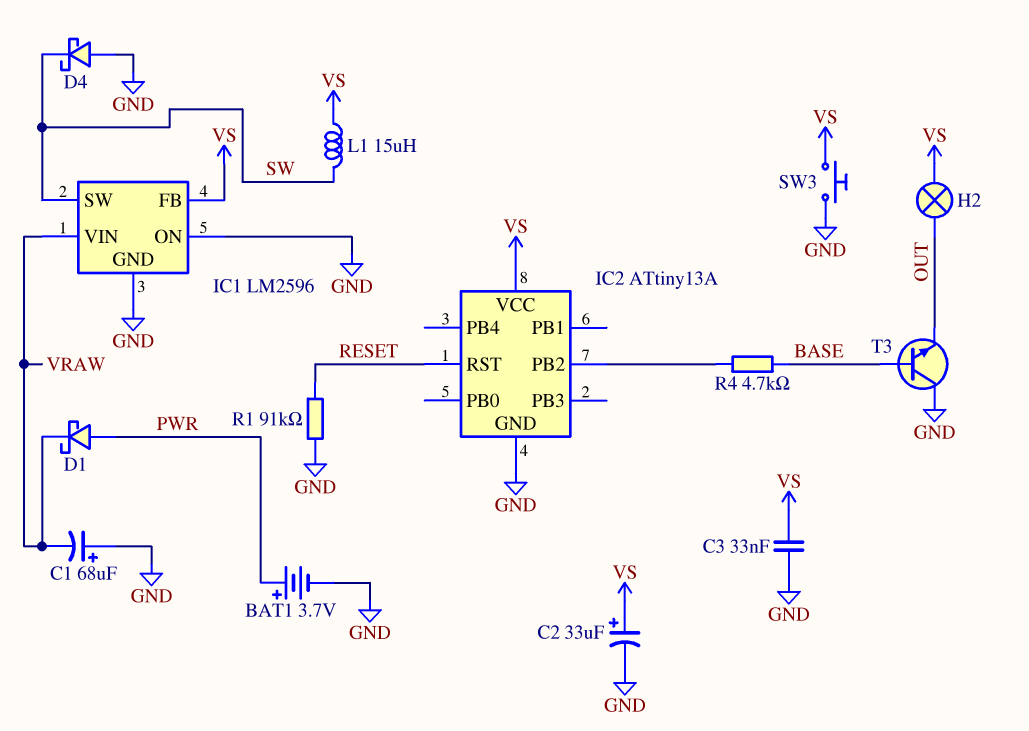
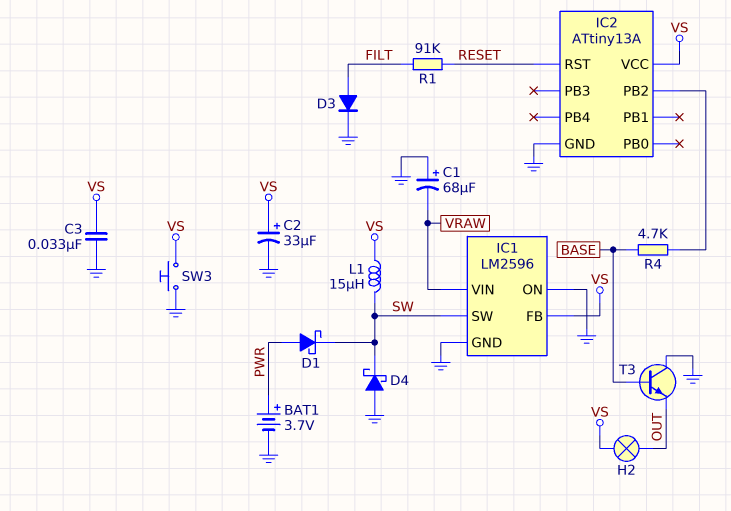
D1: schottky (A PWR, K VRAW) -> schottky (A PWR, K SW)
D3: none -> diode (A FILT, K GND)
R1: 91k (GND, RESET) -> 91k (FILT, RESET)

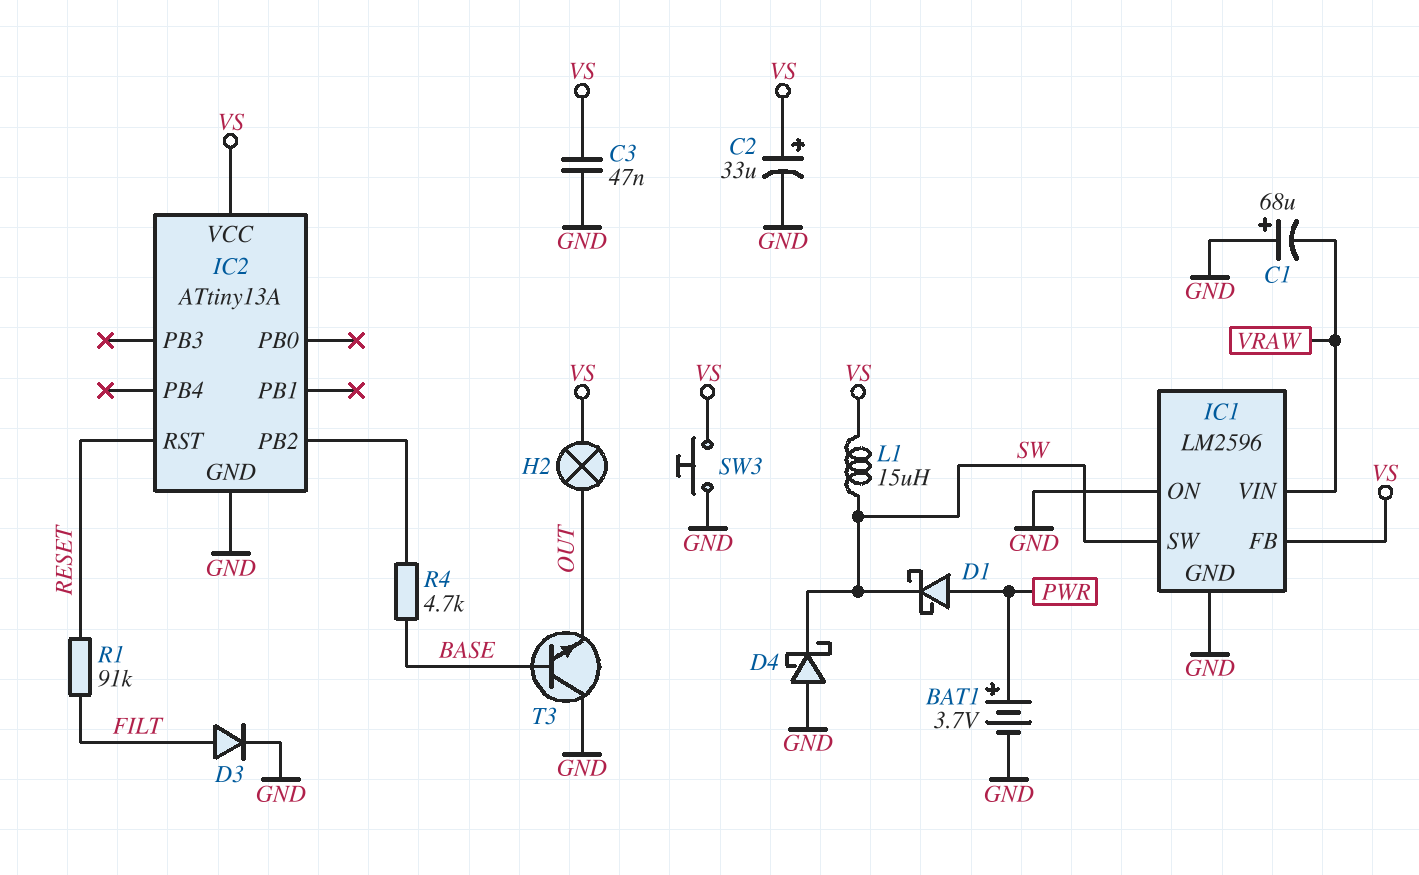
C3: 33nF (GND, VS) -> 47nF (GND, VS)

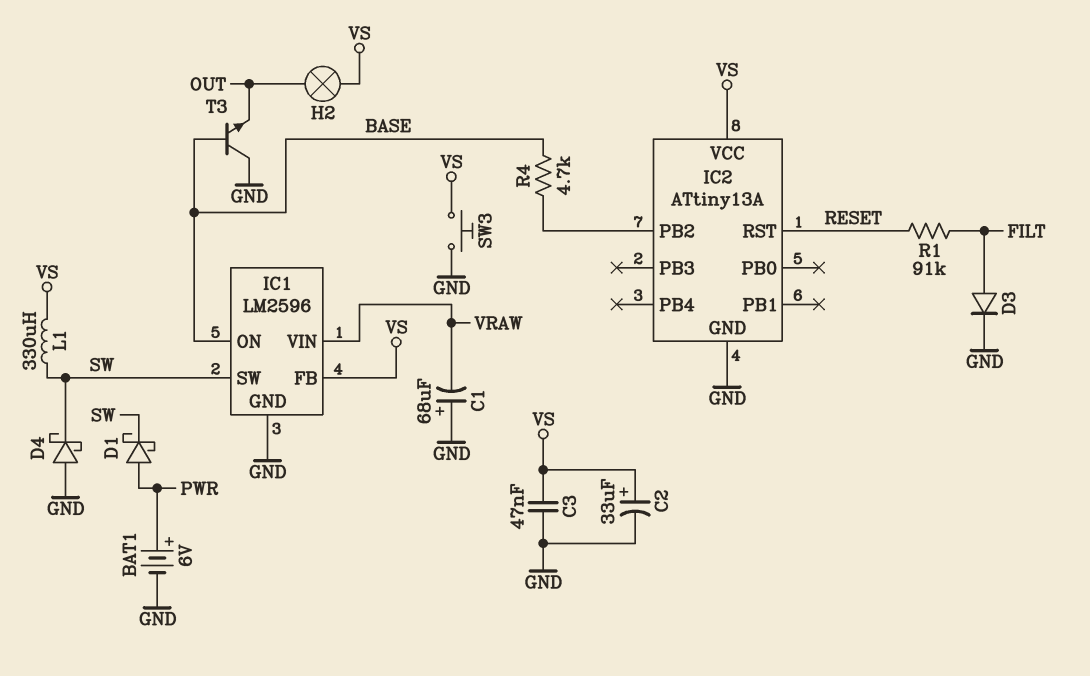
BAT1: 3.7V (plus PWR, minus GND) -> 6V (plus PWR, minus GND)
IC1 pin ON: GND -> BASE
L1: 15uH (SW, VS) -> 330uH (SW, VS)

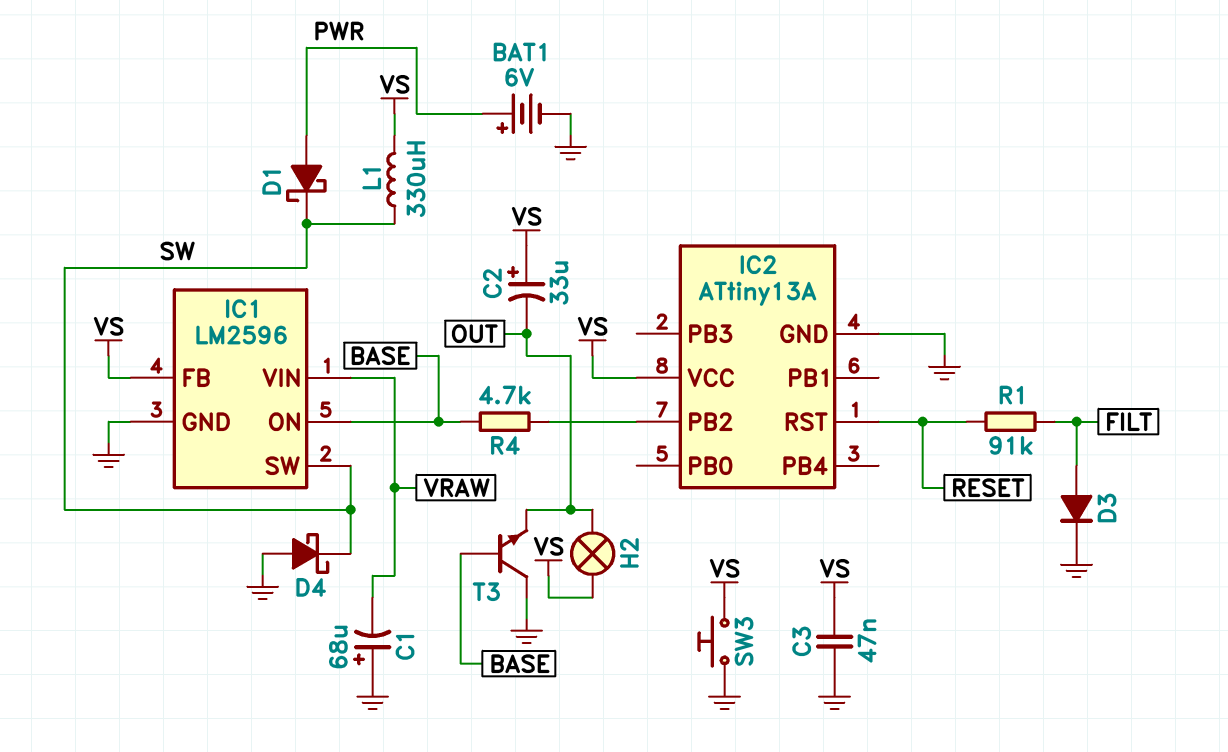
C2: 33uF (plus VS, minus GND) -> 33uF (plus VS, minus OUT)

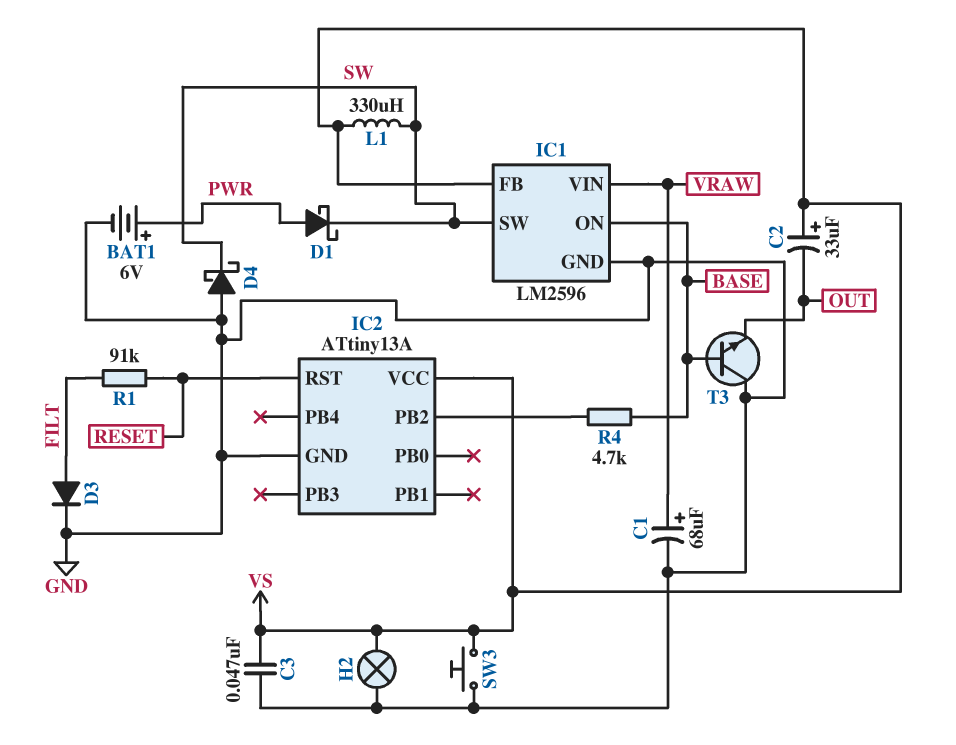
C1: 68uF (plus GND, minus VRAW) -> 68uF (plus VRAW, minus GND)
H2: lamp (OUT, VS) -> lamp (GND, VS)

